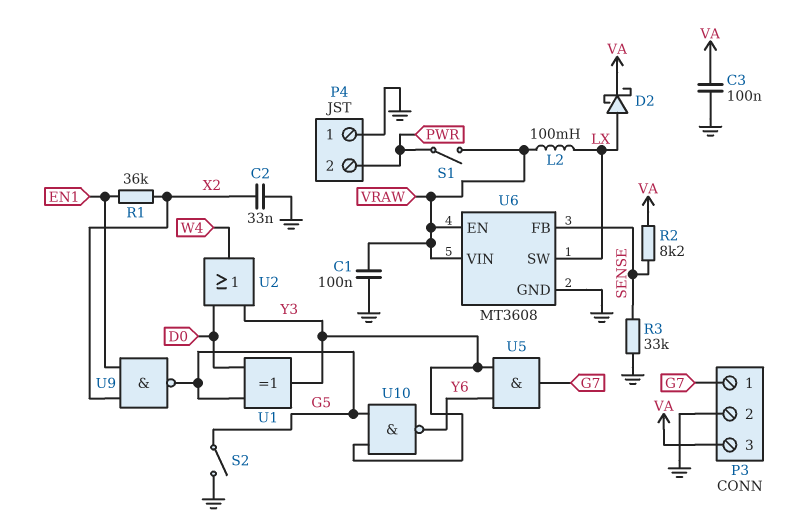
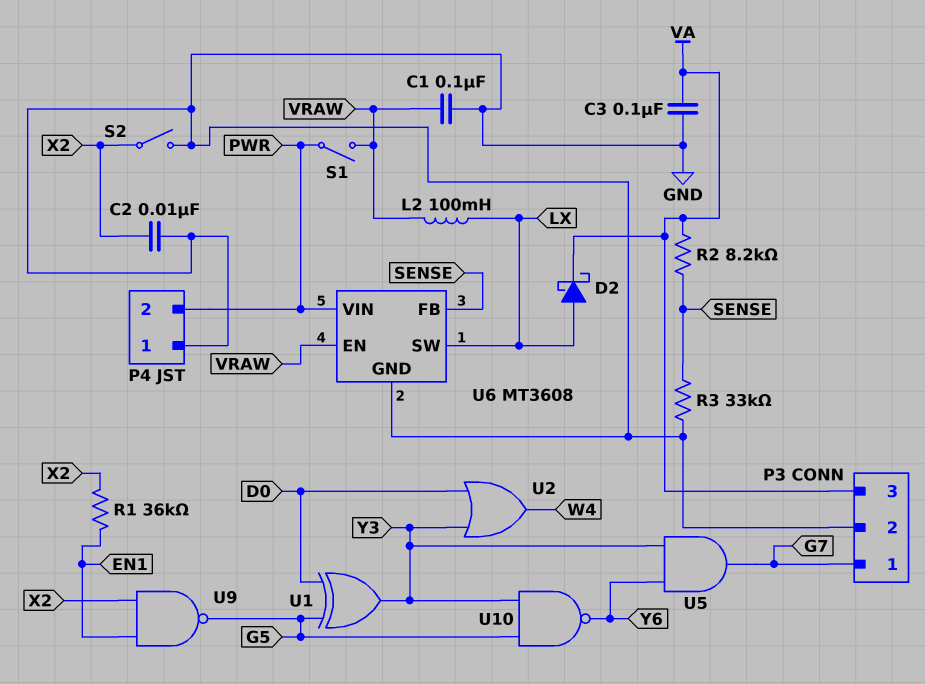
C2: 33nF (GND, X2) -> 10nF (GND, X2)
S2: switch (G5, GND) -> switch (GND, X2)
U6 pin VIN: VRAW -> PWR

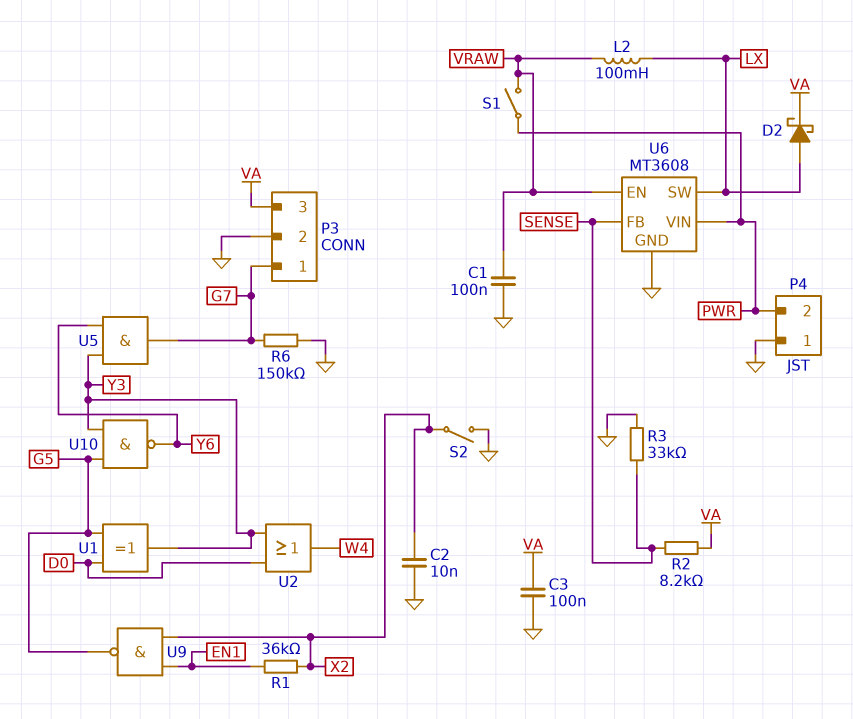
R6: none -> 150k (G7, GND)

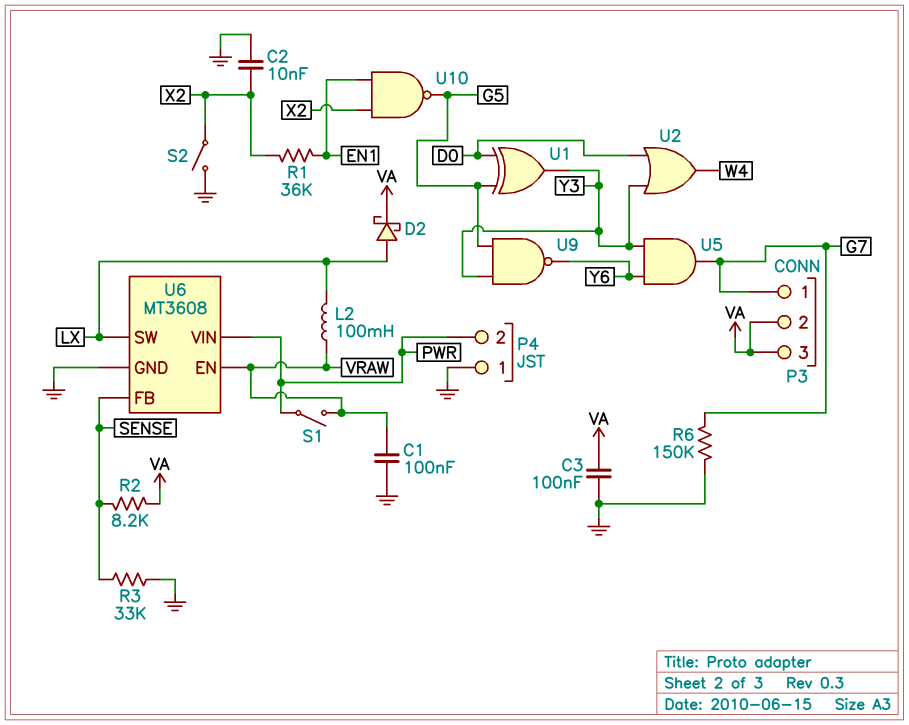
P3 pin 2: GND -> VA
U9: NAND (in EN1, in X2, out G5) -> NAND (in G5, in Y3, out Y6)
U10: NAND (in G5, in Y3, out Y6) -> NAND (in EN1, in X2, out G5)

